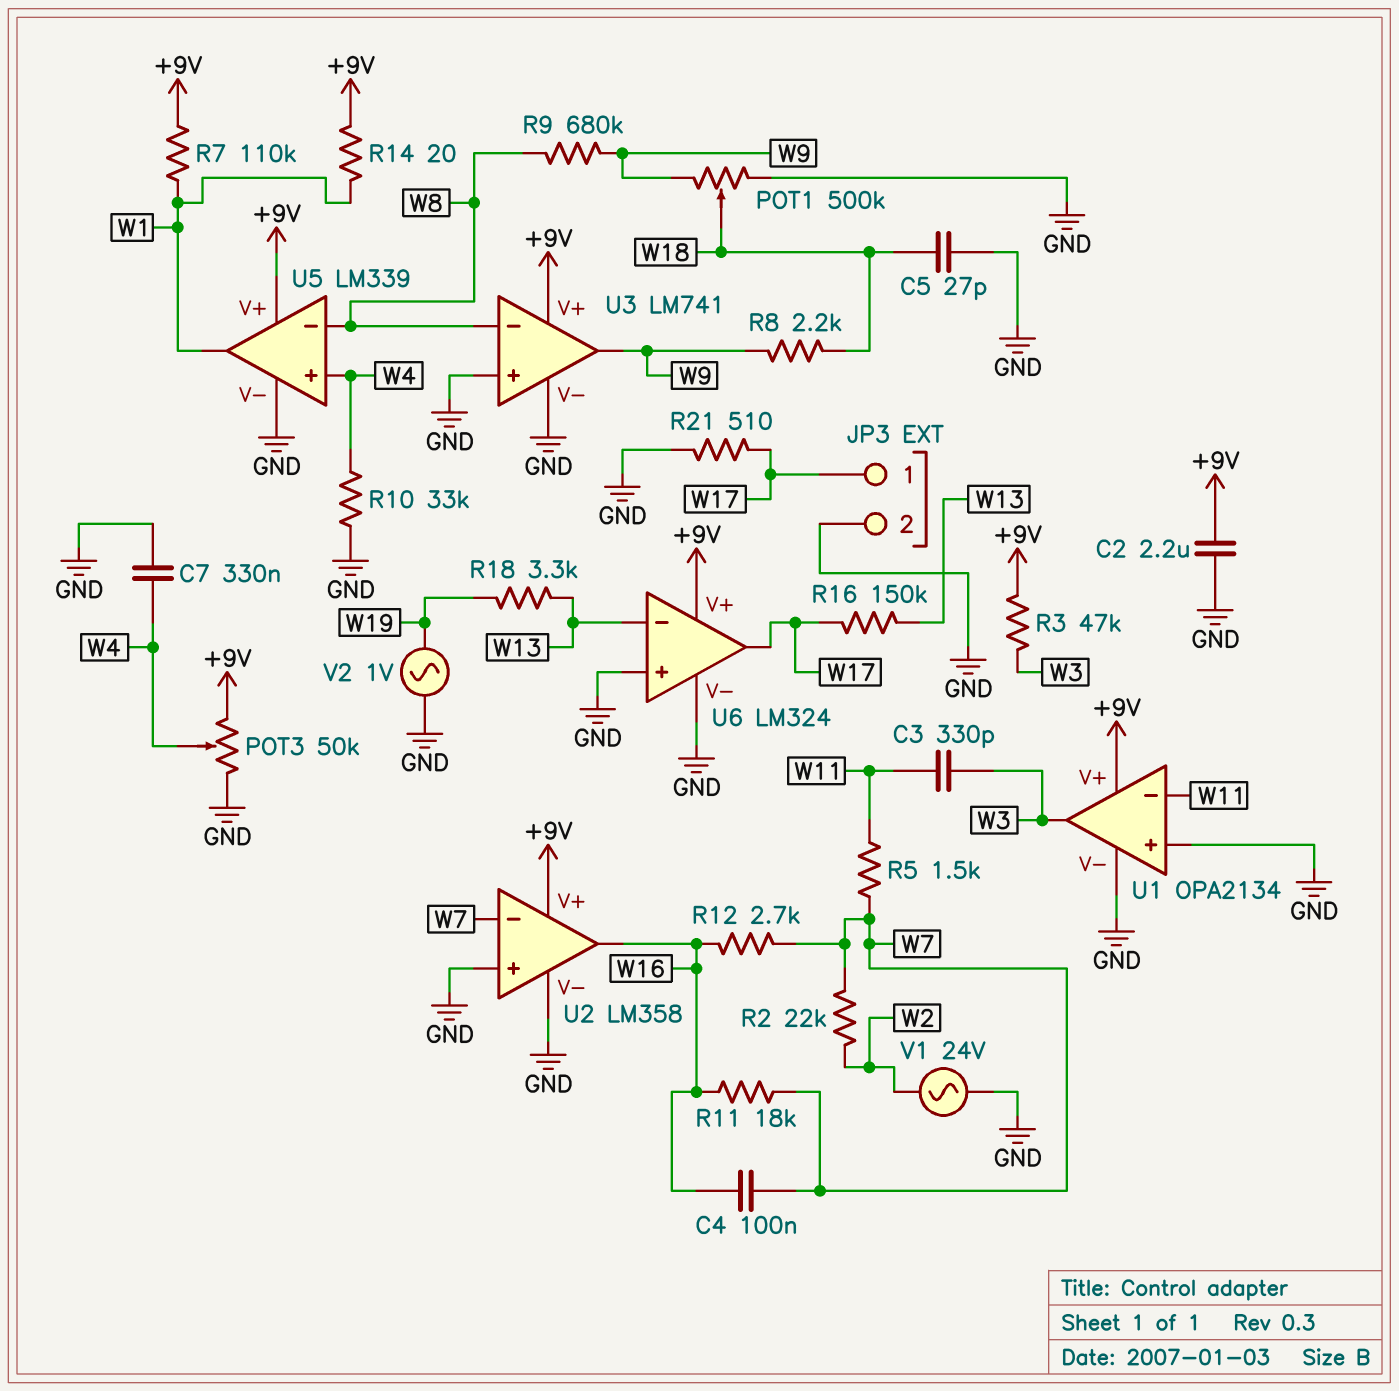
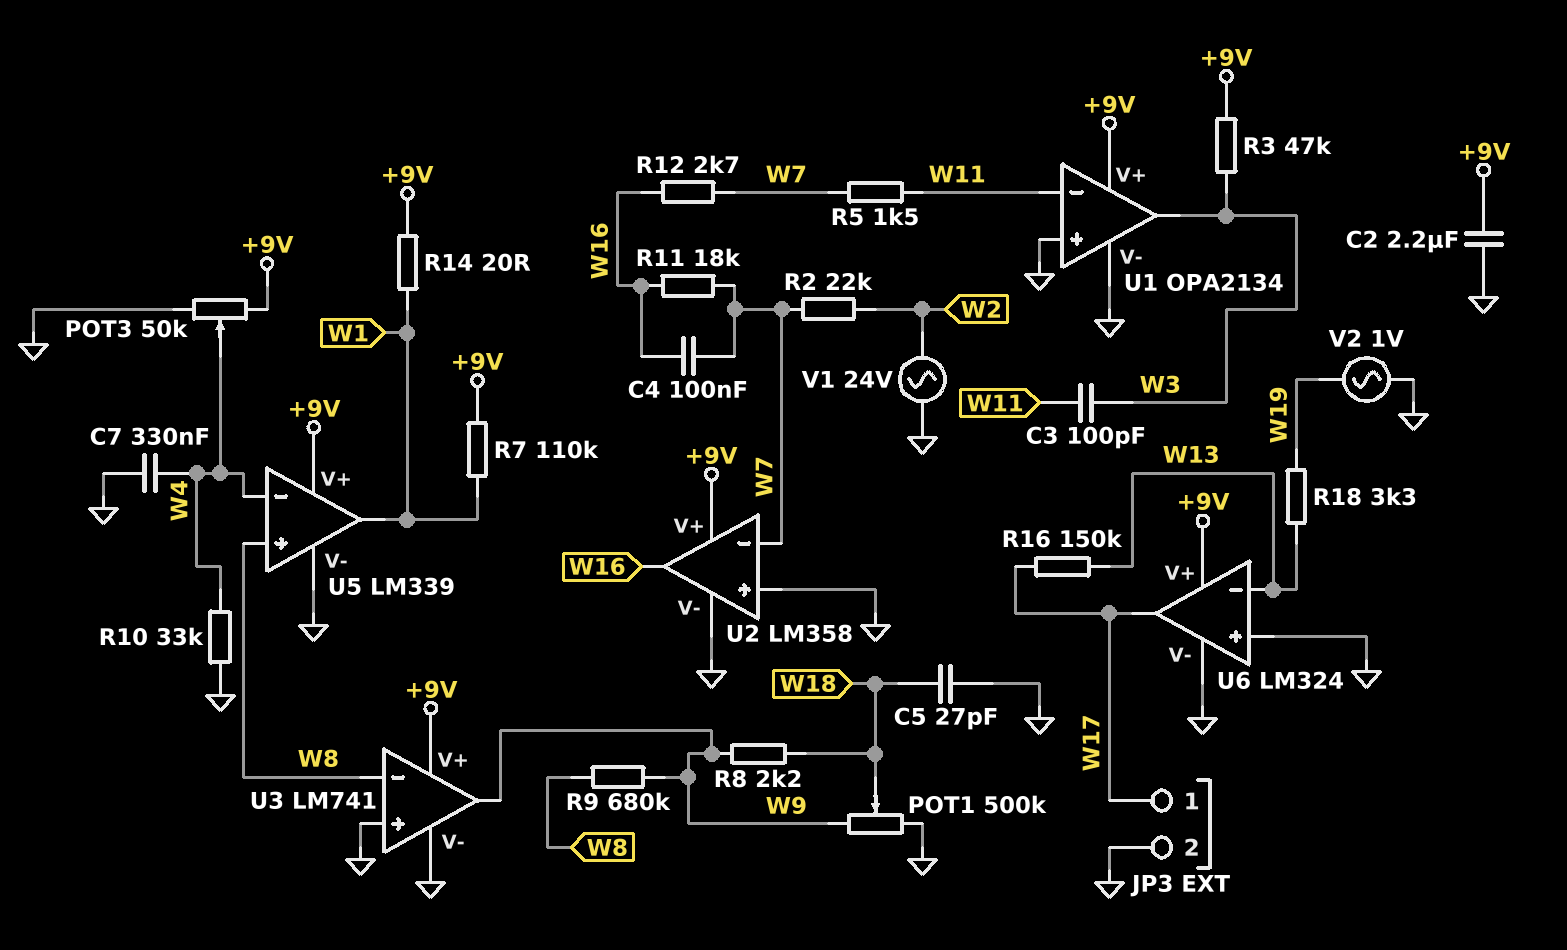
C3: 330pF (W3, W11) -> 100pF (W3, W11)
R21: 510 (GND, W17) -> none
U5 pin in+: W4 -> W8
U5 pin in-: W8 -> W4

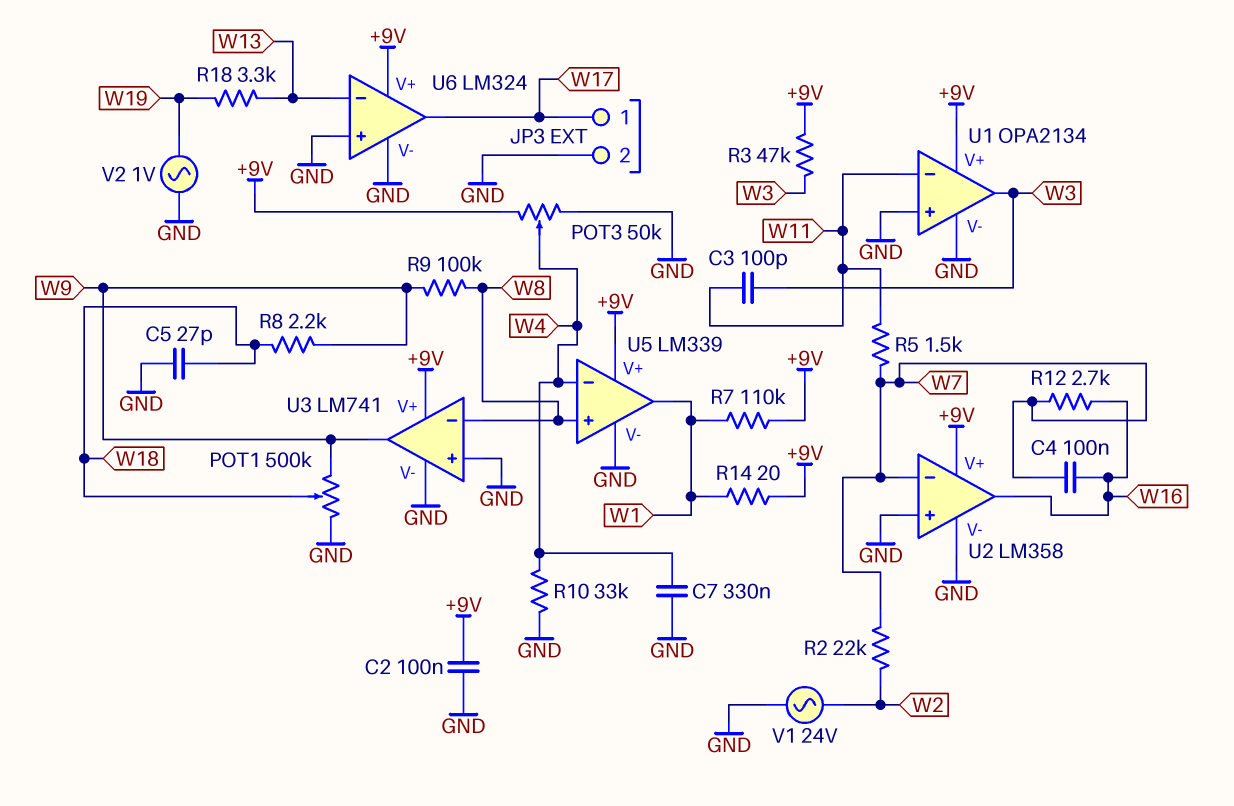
C2: 2.2uF (+9V, GND) -> 100nF (+9V, GND)
R9: 680k (W8, W9) -> 100k (W8, W9)
R11: 18k (W7, W16) -> none
R16: 150k (W13, W17) -> none

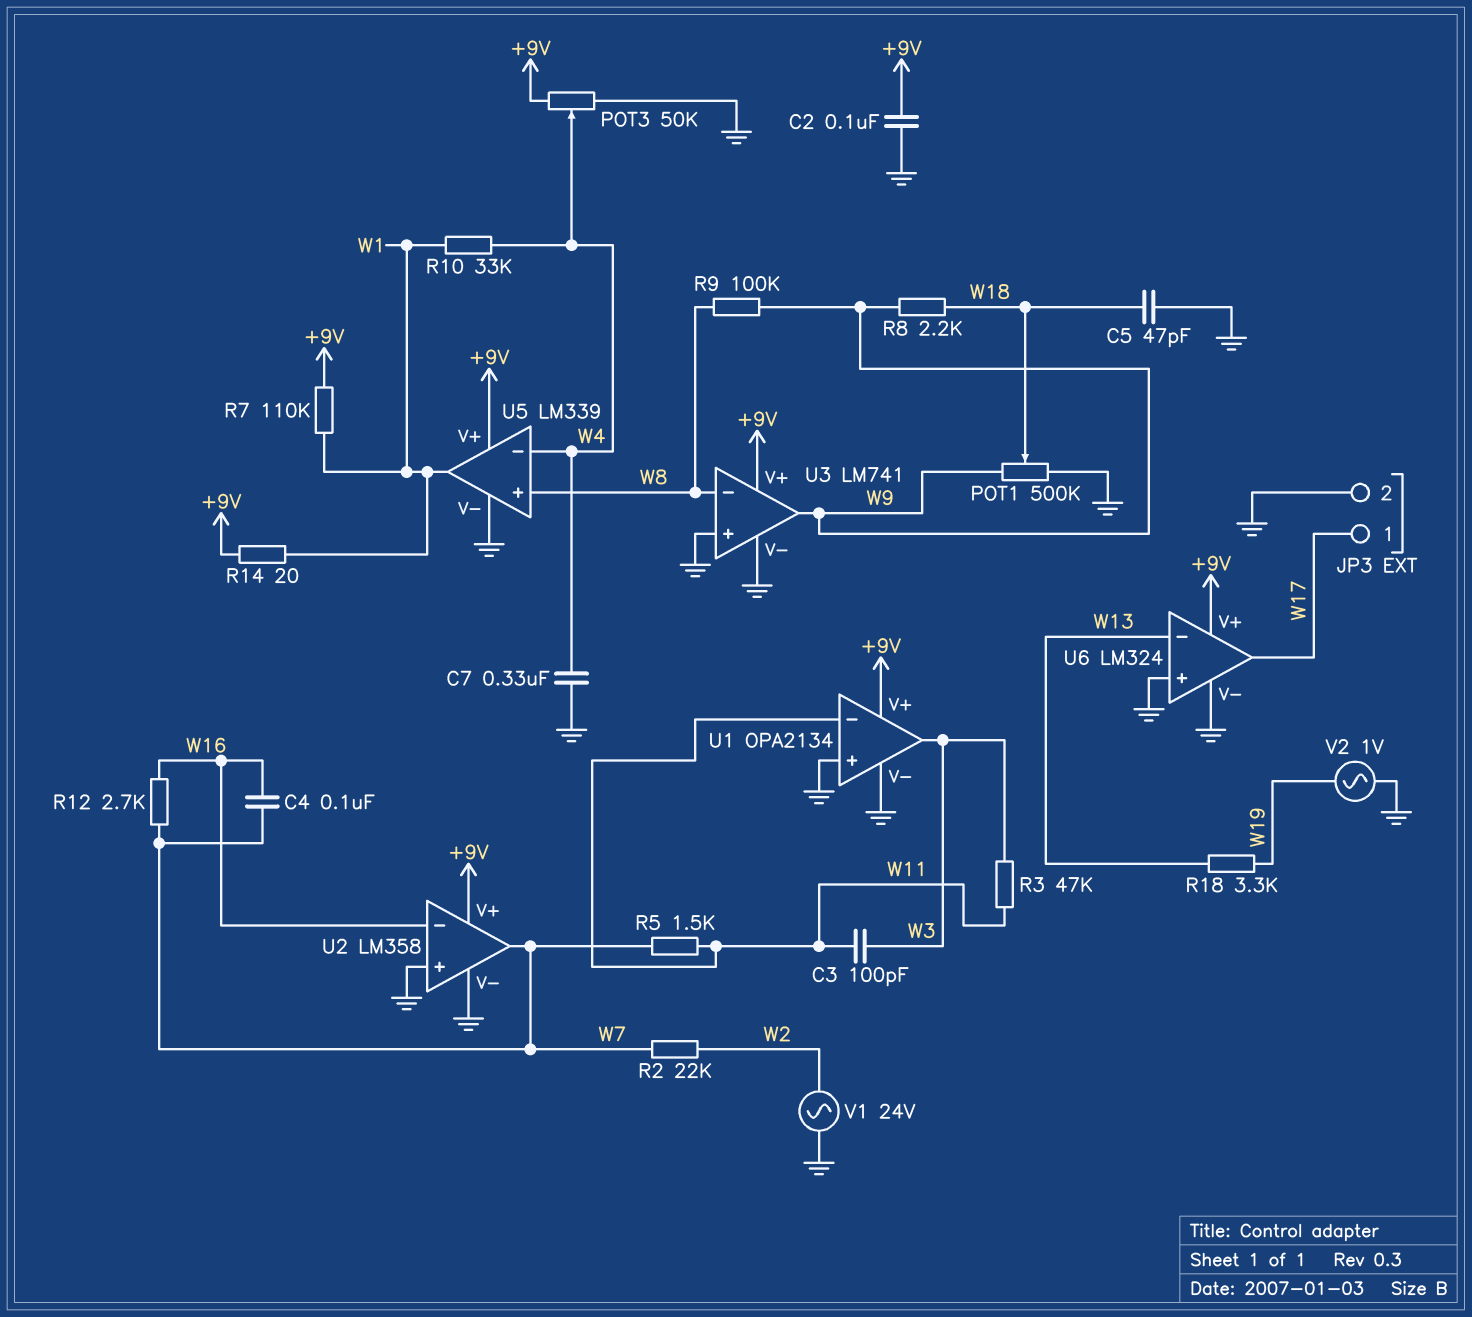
C5: 27pF (GND, W18) -> 47pF (GND, W18)
R3: 47k (+9V, W3) -> 47k (W3, W11)
R10: 33k (GND, W4) -> 33k (W1, W4)
U2 pin in-: W7 -> W16
U2 pin out: W16 -> W7

